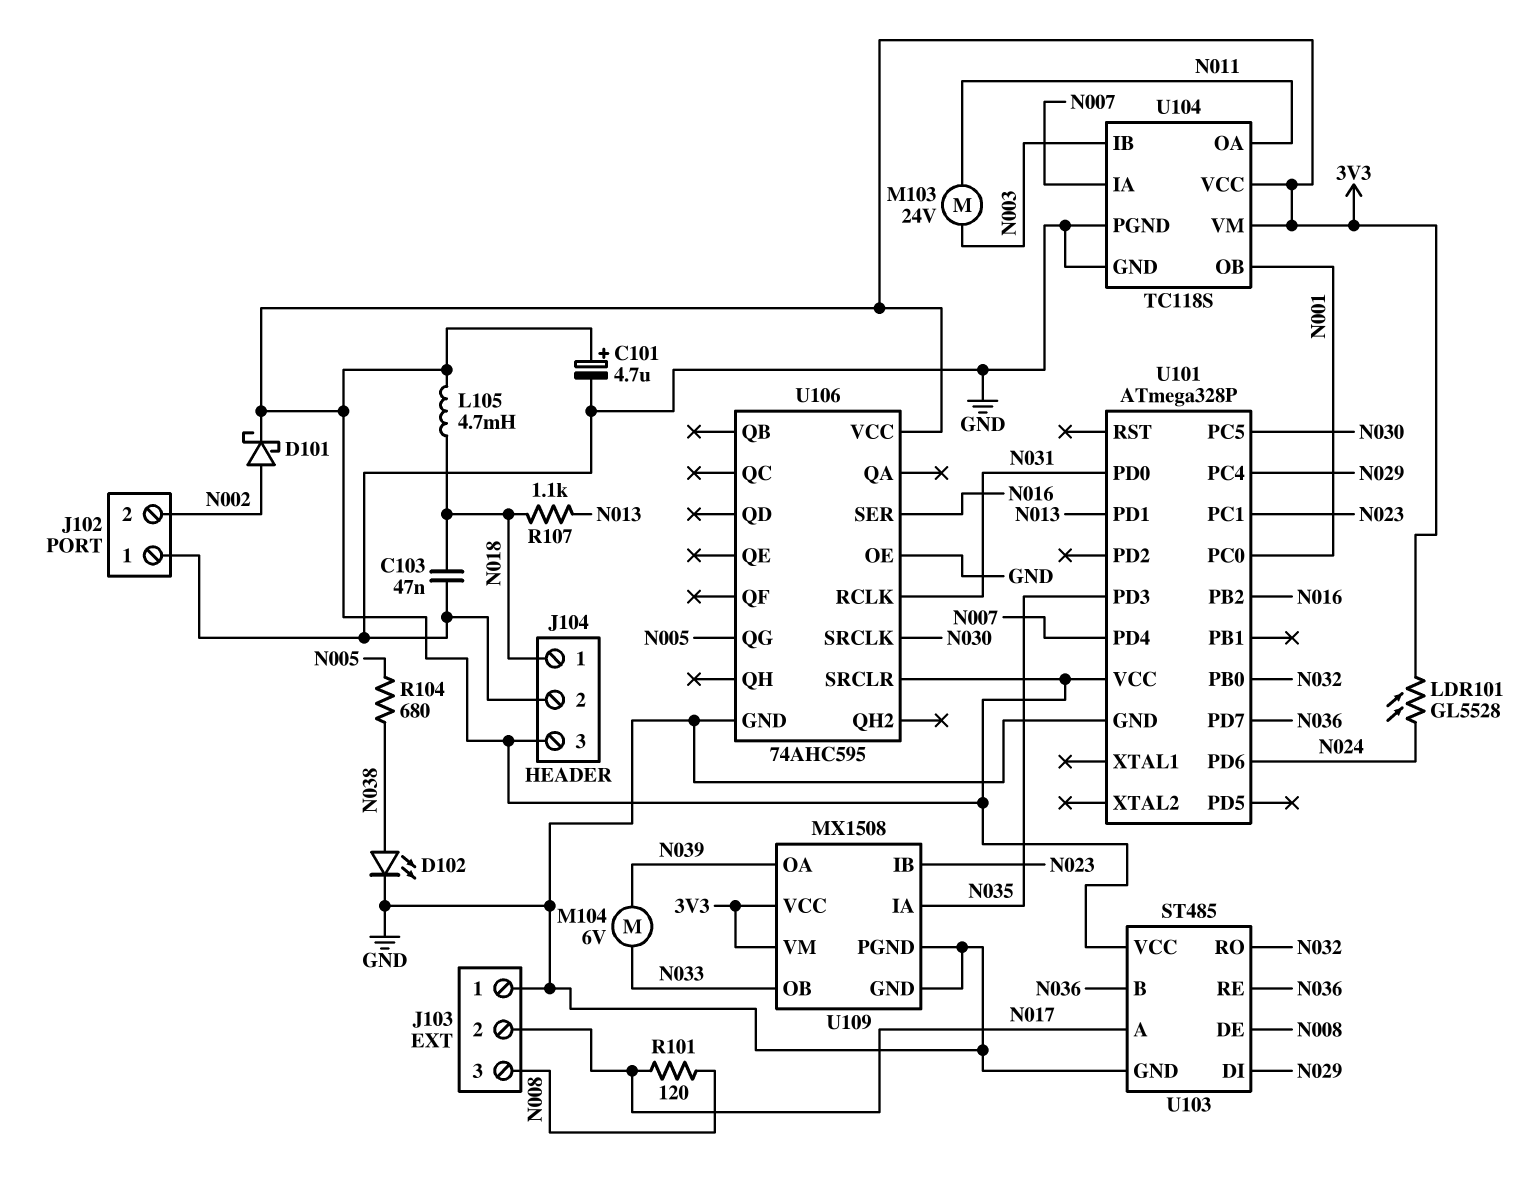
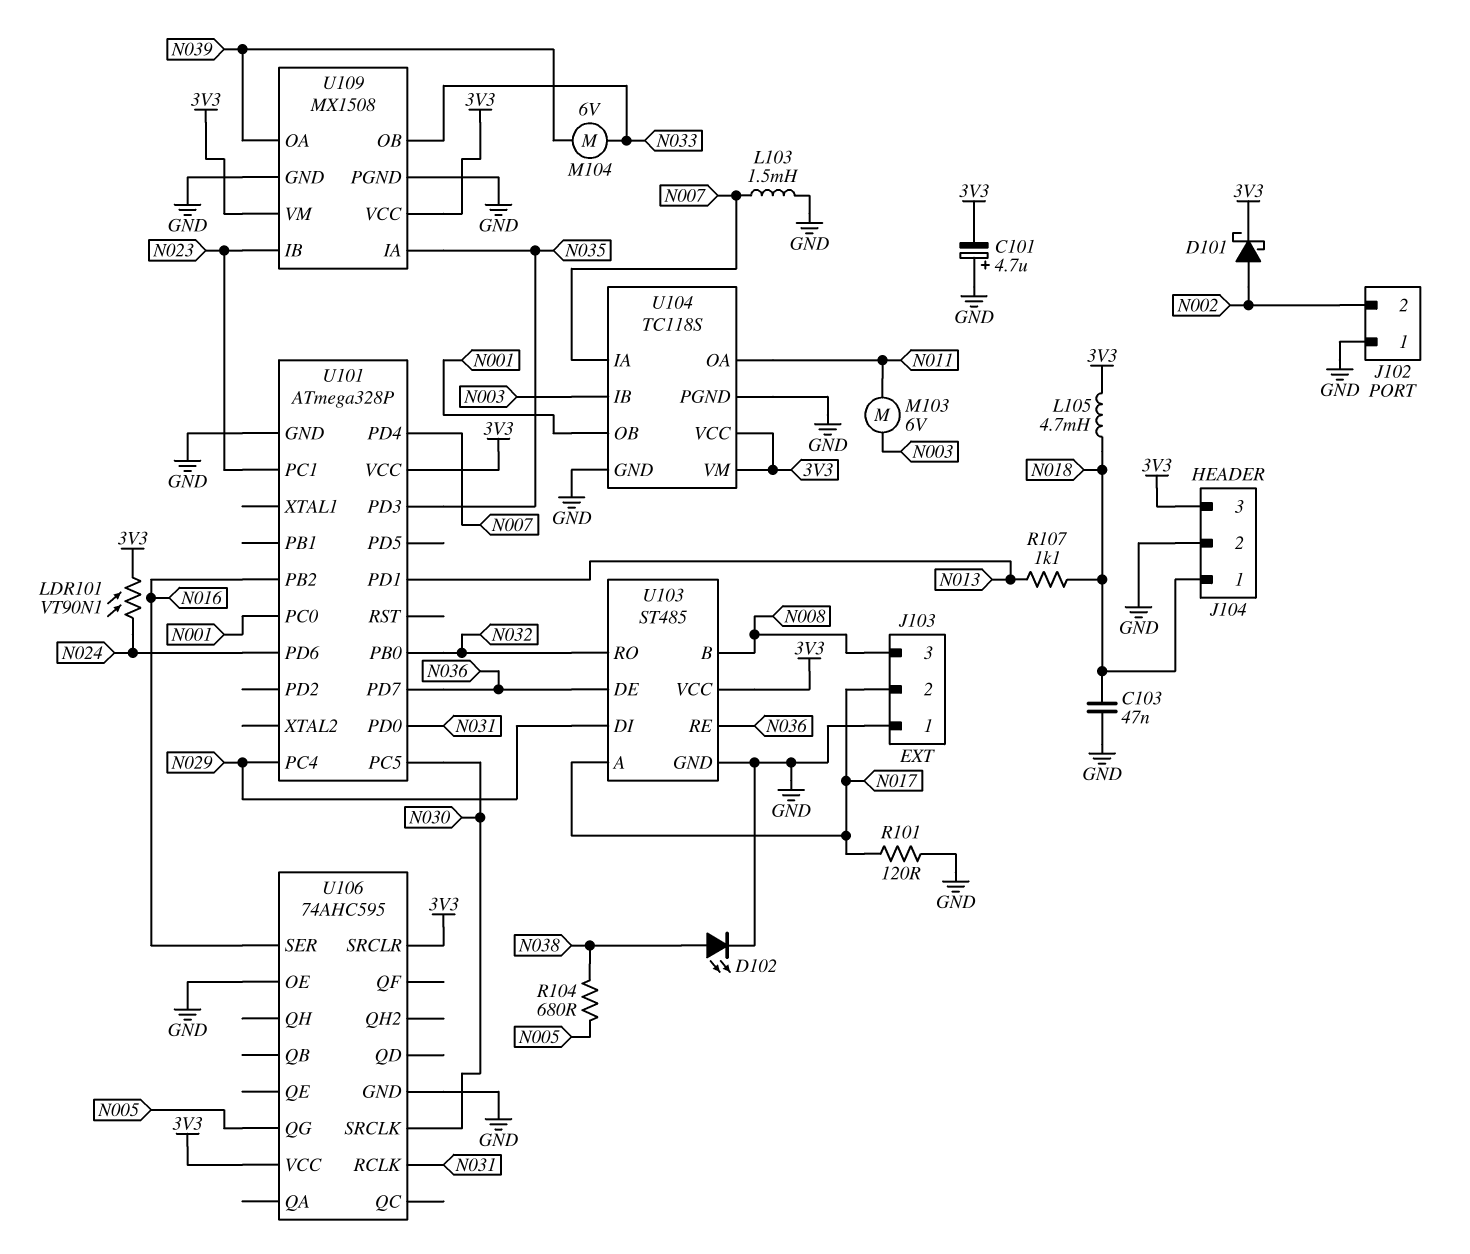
C101: 4.7uF (plus 3V3, minus GND) -> 4.7uF (plus GND, minus 3V3)
L103: none -> 1.5mH (GND, N007)
LDR101: GL5528 (3V3, N024) -> VT90N1 (3V3, N024)
M103: motor 24V (N003, N011) -> motor 6V (N003, N011)
R101: 120 (N008, N017) -> 120 (GND, N017)
U103 pin B: N036 -> N008
U103 pin DE: N008 -> N036

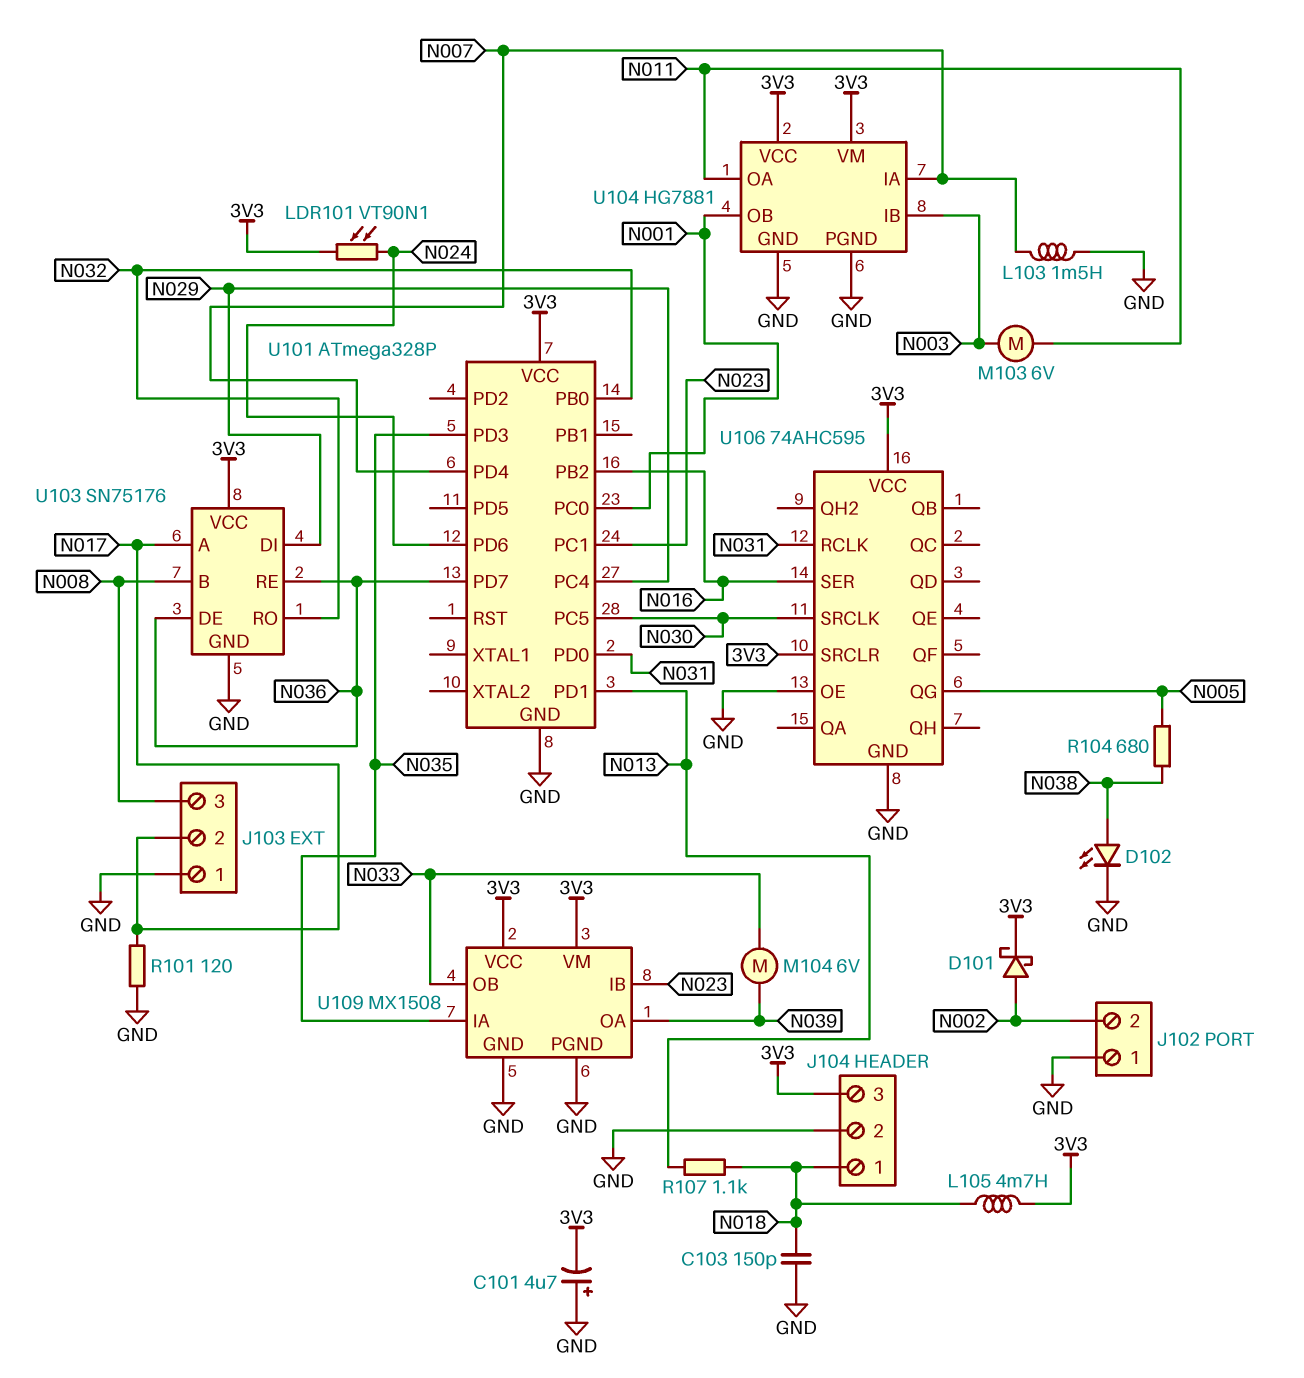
C103: 47nF (GND, N018) -> 150pF (GND, N018)
U103: ST485 -> SN75176
U104: TC118S -> HG7881

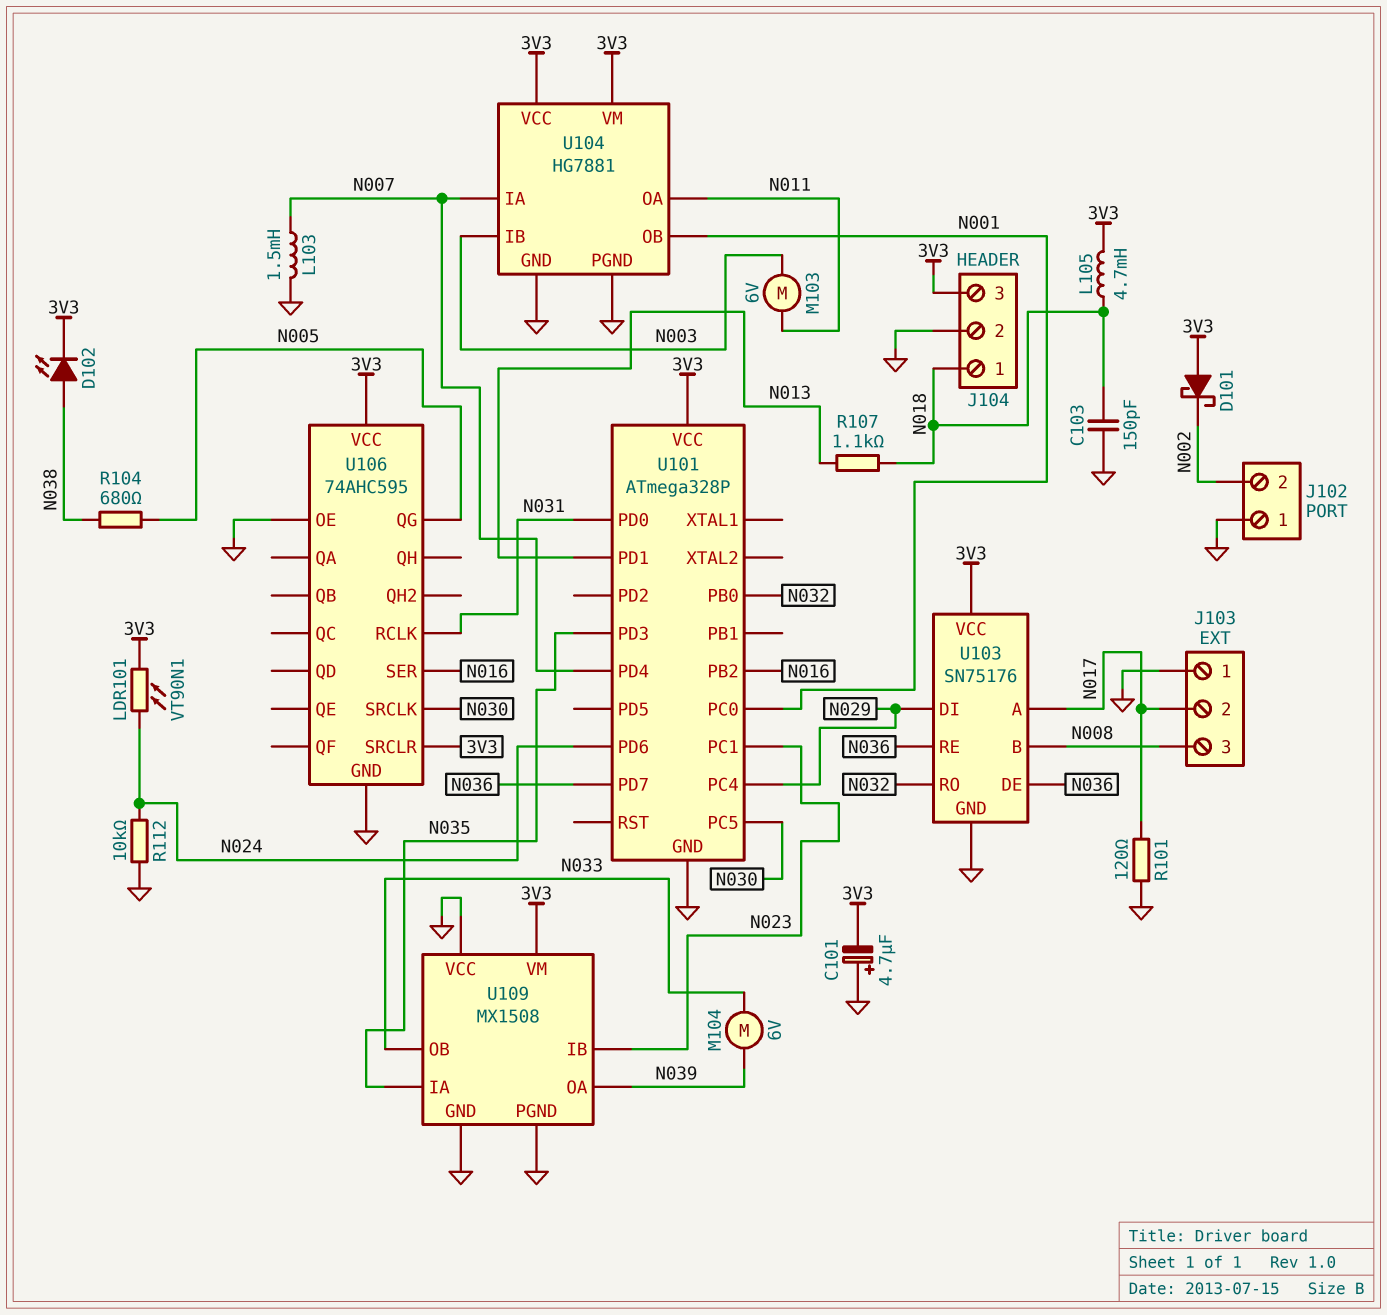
D101: schottky (A N002, K 3V3) -> schottky (A 3V3, K N002)
D102: LED (A N038, K GND) -> LED (A N038, K 3V3)
R112: none -> 10k (GND, N024)
U109 pin VCC: 3V3 -> GND

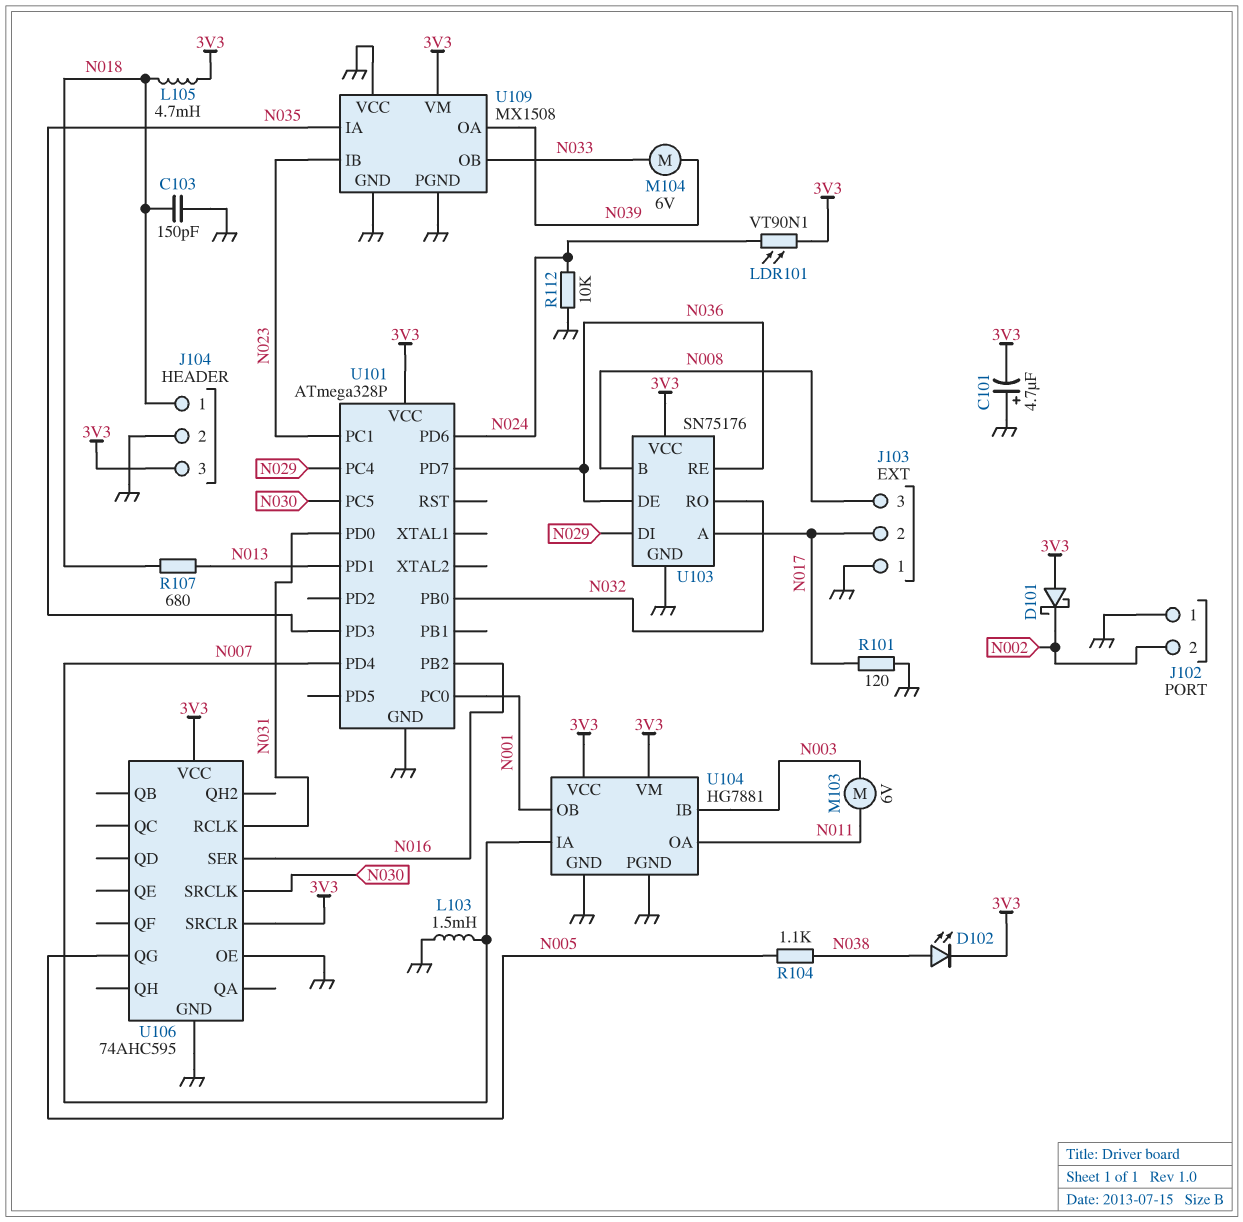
R104: 680 (N005, N038) -> 1.1k (N005, N038)
R107: 1.1k (N013, N018) -> 680 (N013, N018)

